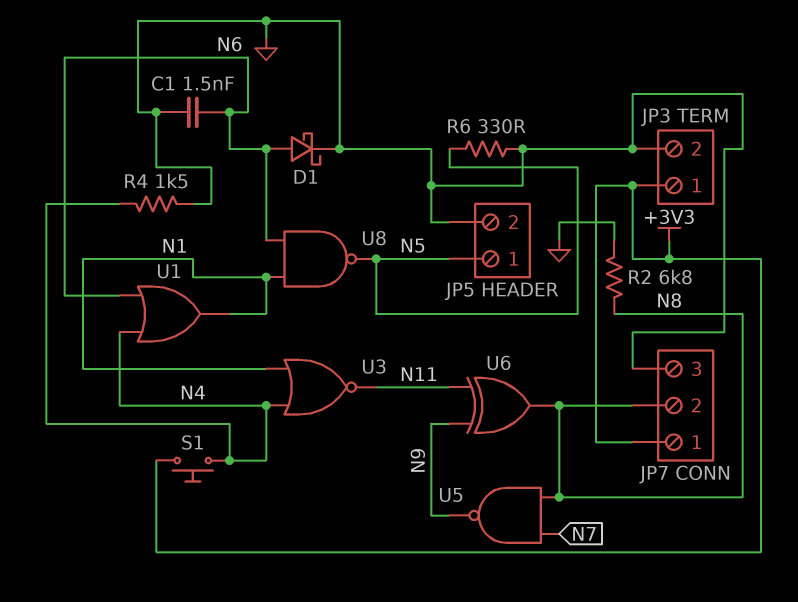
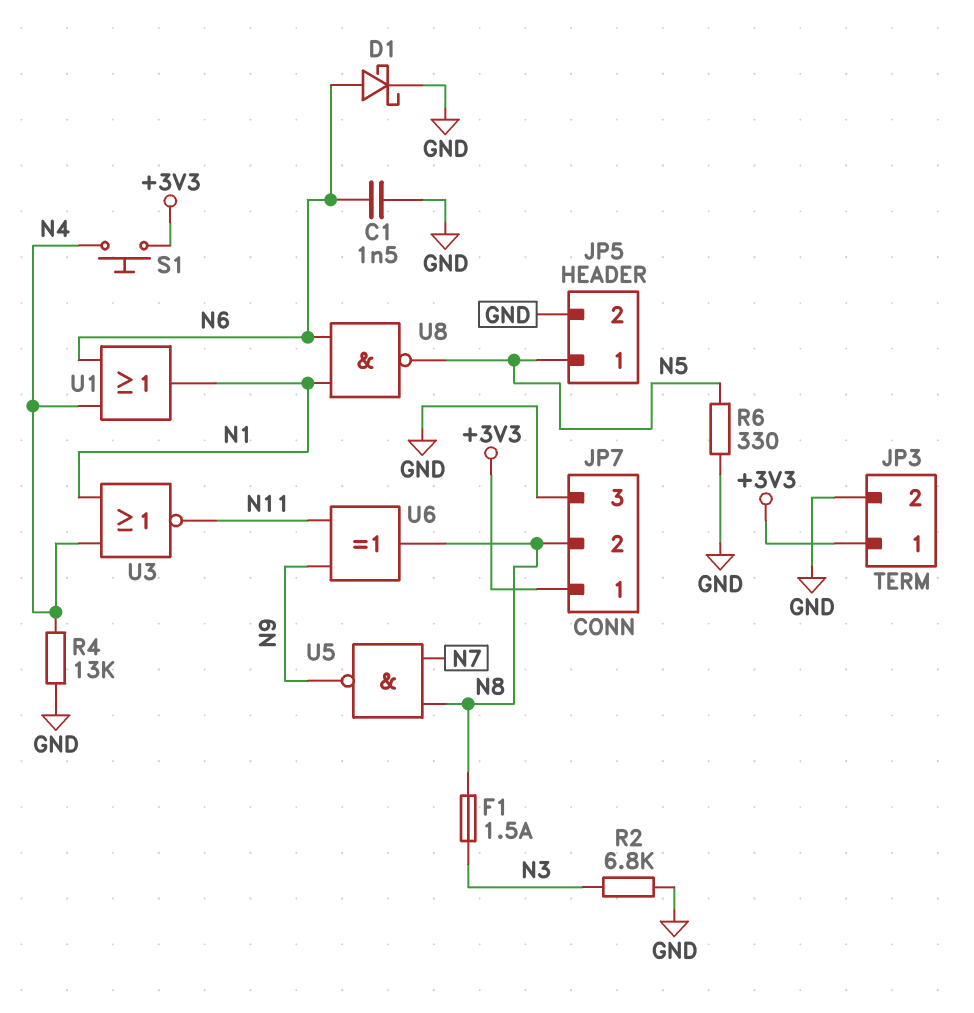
F1: none -> 1.5A (N3, N8)
R2: 6.8k (GND, N8) -> 6.8k (GND, N3)
R4: 1.5k (GND, N4) -> 13k (GND, N4)

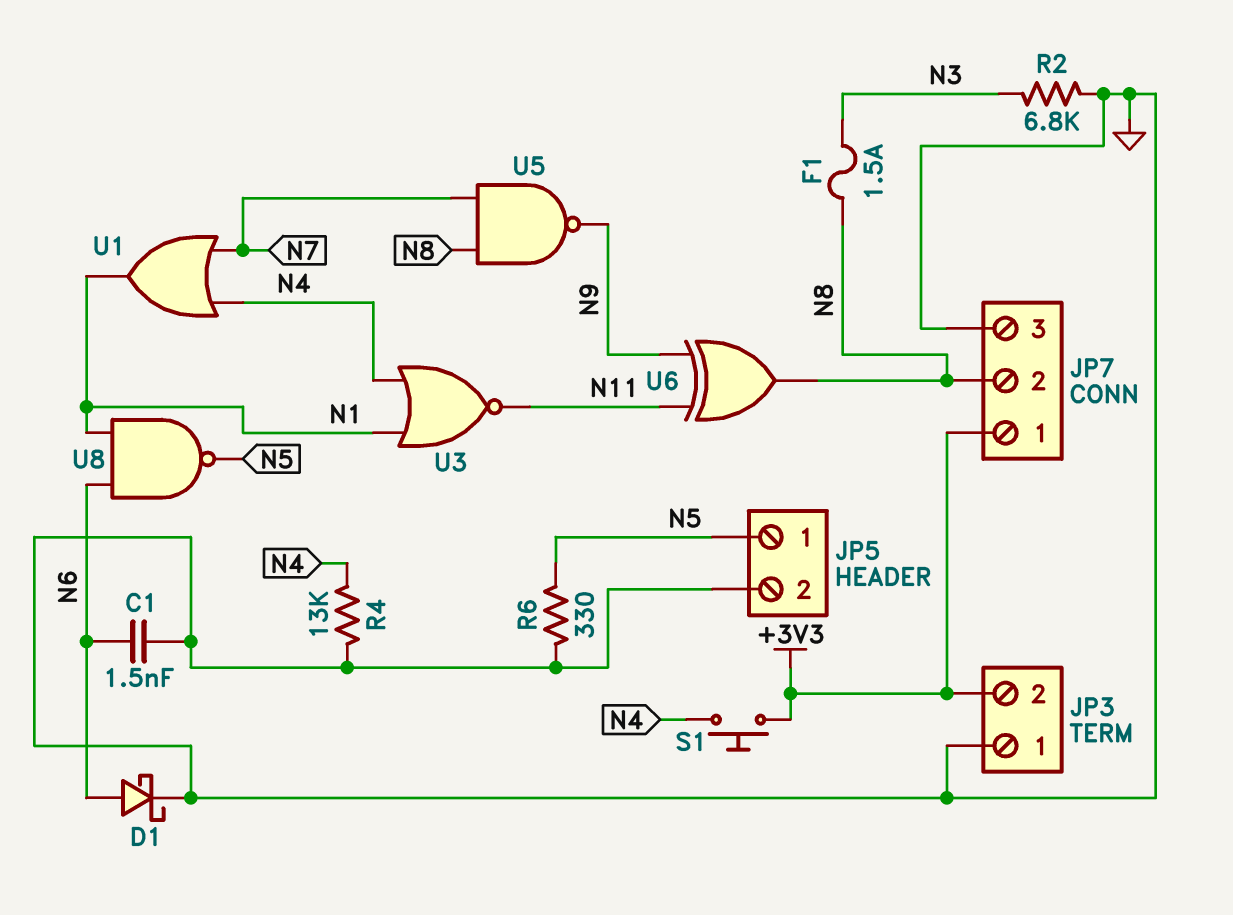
JP3 pin 1: +3V3 -> GND
JP3 pin 2: GND -> +3V3
U1: OR (in N4, in N6, out N1) -> OR (in N4, in N7, out N1)

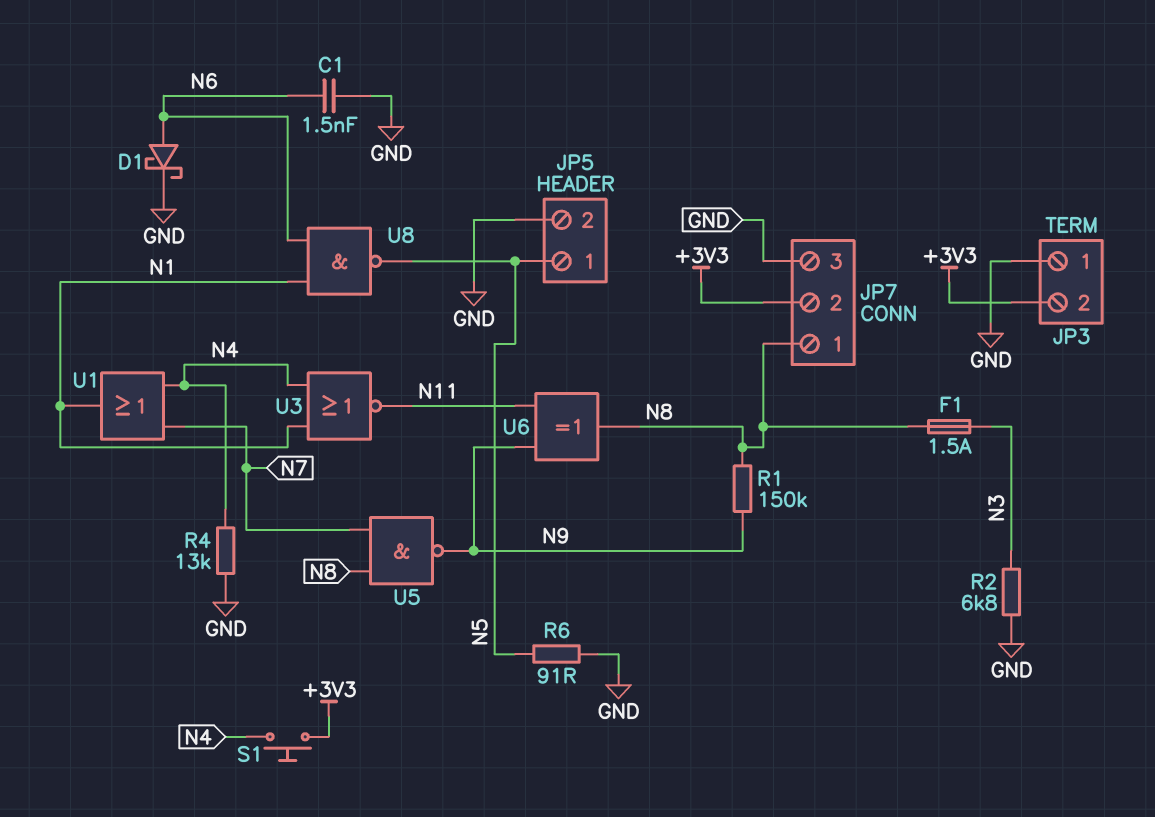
JP7 pin 1: +3V3 -> N8
JP7 pin 2: N8 -> +3V3
R1: none -> 150k (N8, N9)
R6: 330 (GND, N5) -> 91 (GND, N5)

